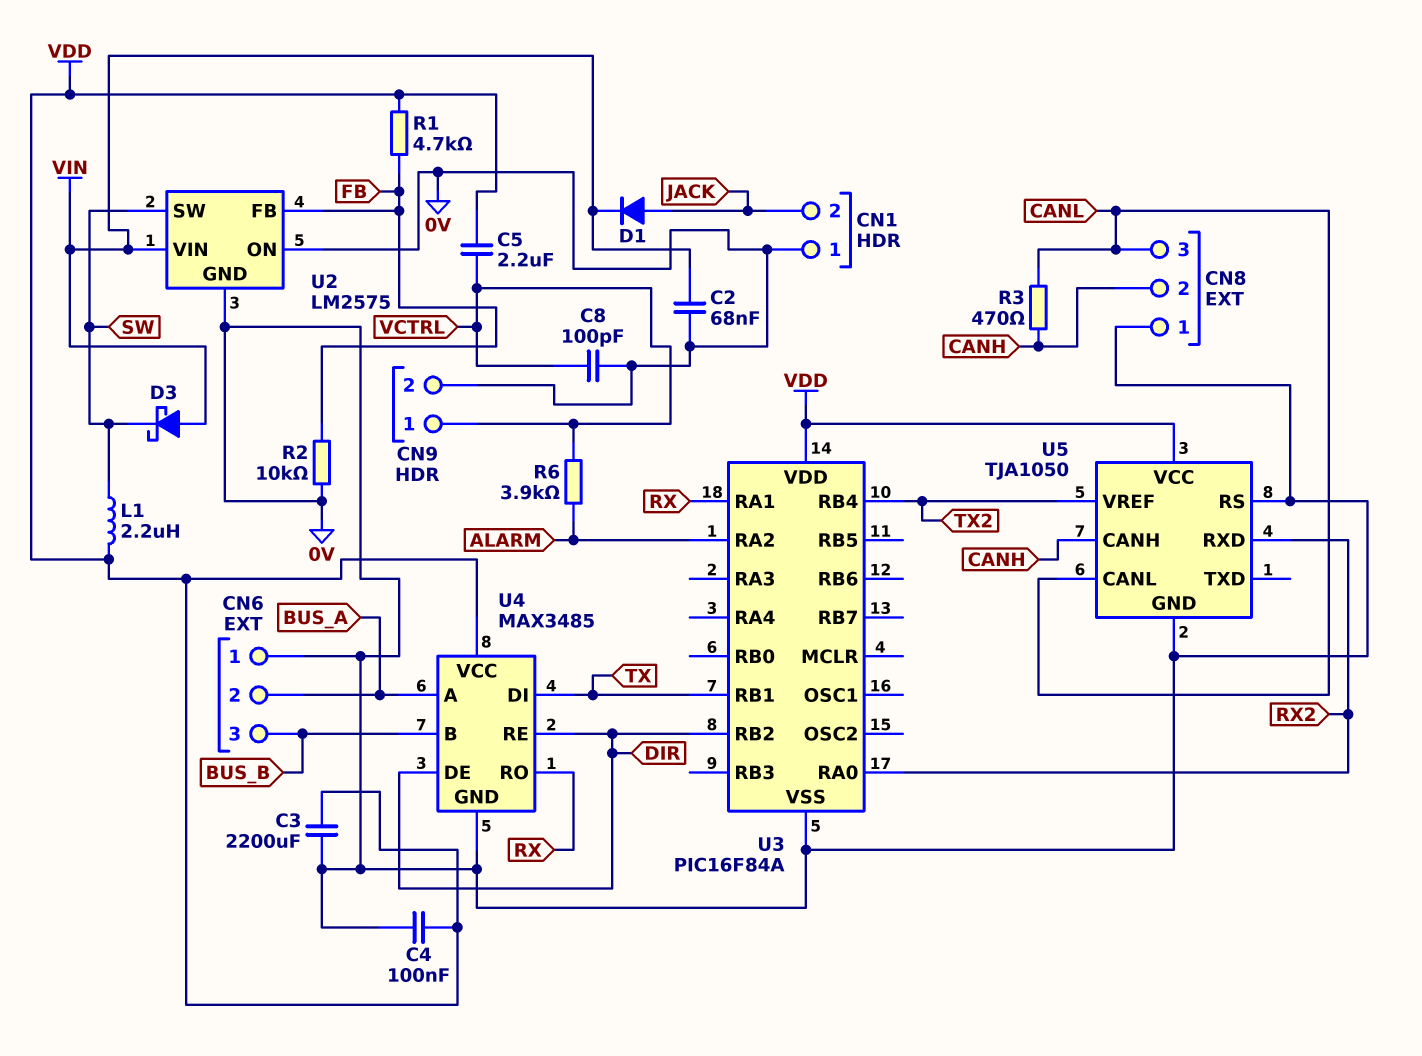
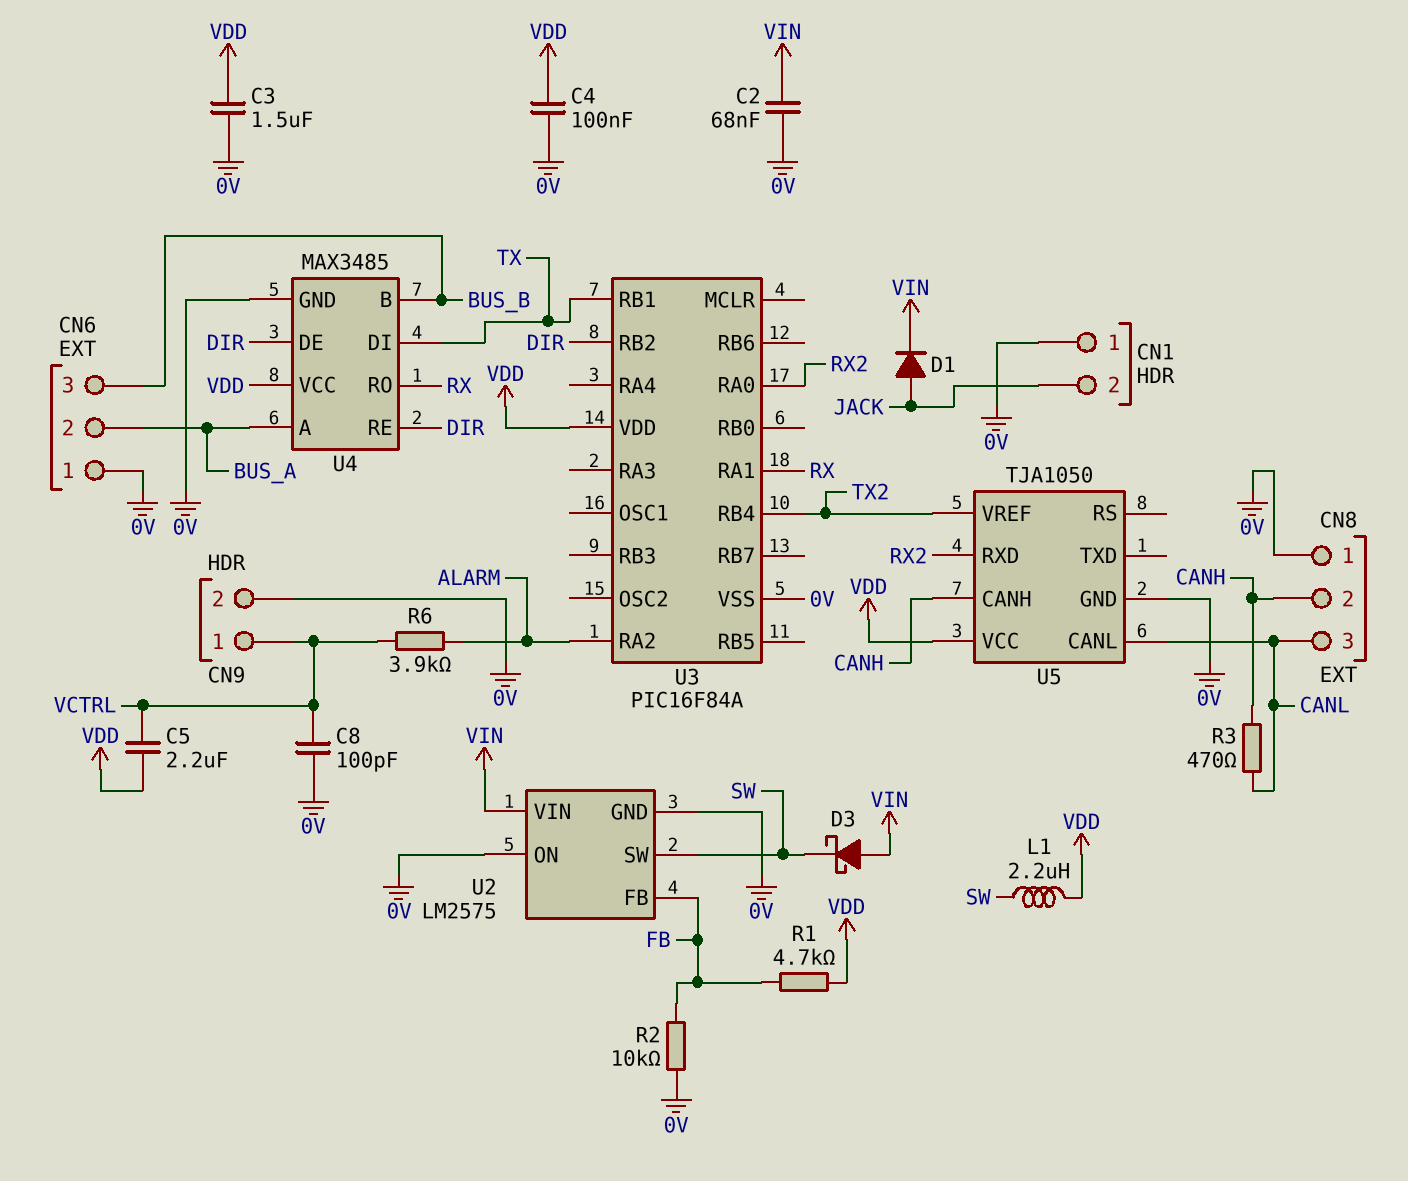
C3: 2200uF (0V, VDD) -> 1.5uF (0V, VDD)
U5 pin RS: 0V -> none

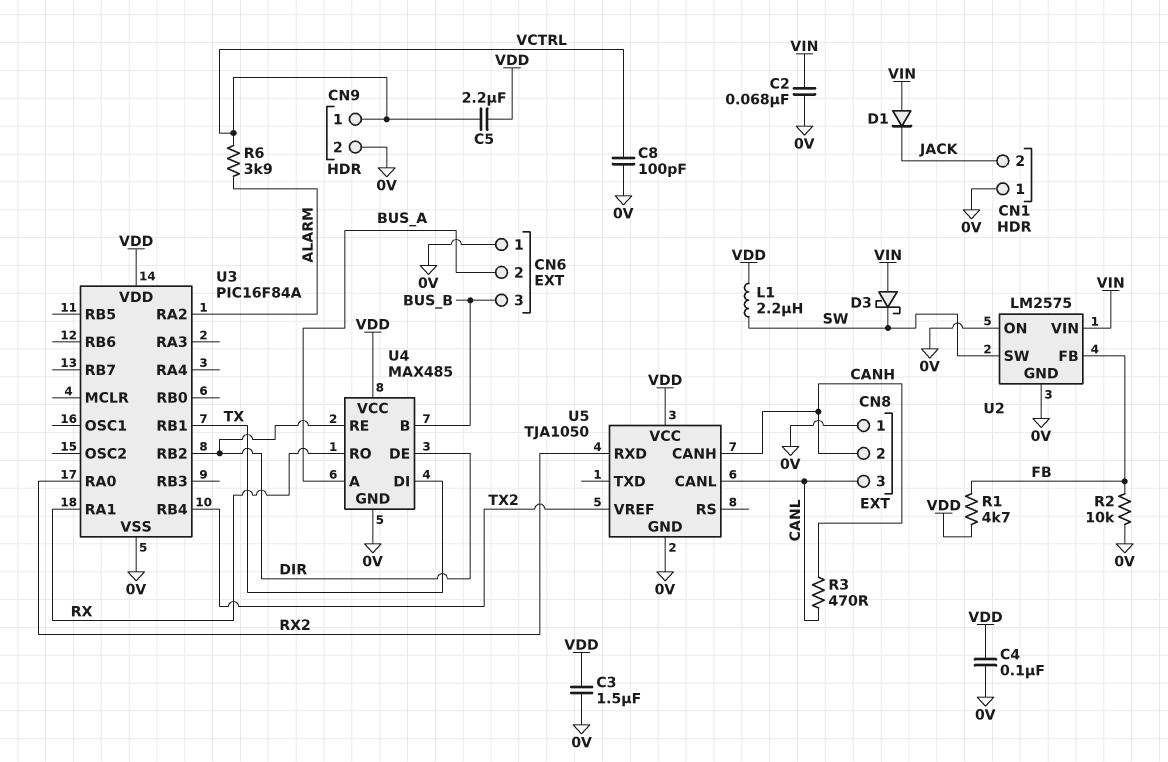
D1: diode (A JACK, K VIN) -> diode (A VIN, K JACK)
U4: MAX3485 -> MAX485

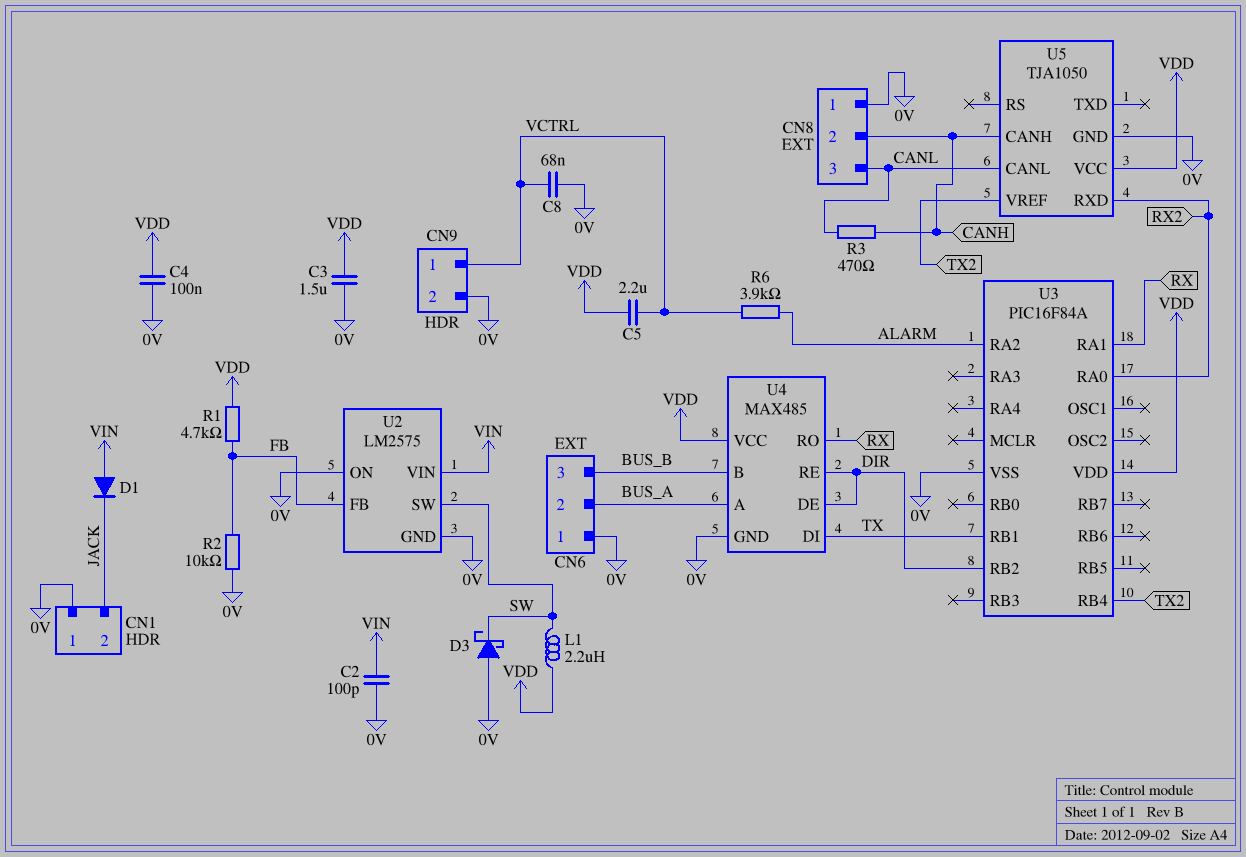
C2: 68nF (0V, VIN) -> 100pF (0V, VIN)
C8: 100pF (0V, VCTRL) -> 68nF (0V, VCTRL)
D3: schottky (A VIN, K SW) -> schottky (A 0V, K SW)

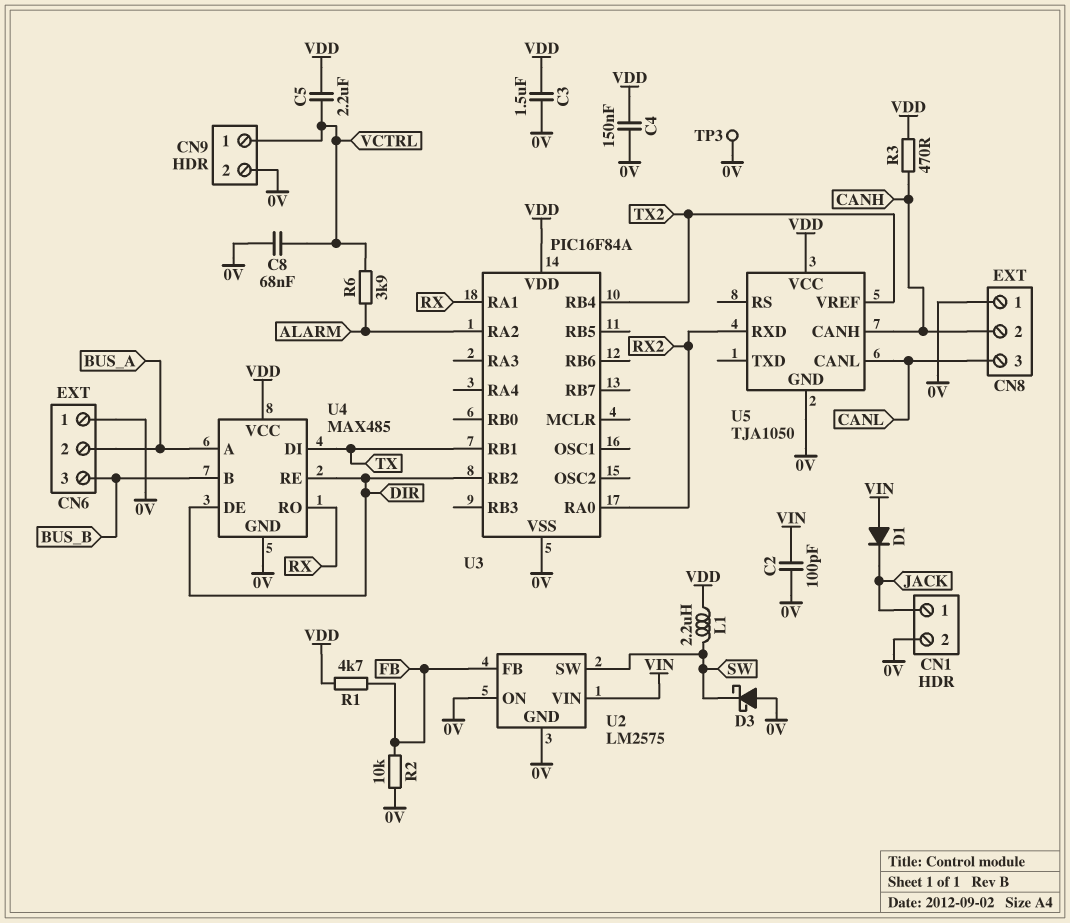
C4: 100nF (0V, VDD) -> 150nF (0V, VDD)
CN1 pin 1: 0V -> JACK
CN1 pin 2: JACK -> 0V
R3: 470 (CANH, CANL) -> 470 (CANH, VDD)
TP3: none -> test point (0V)

